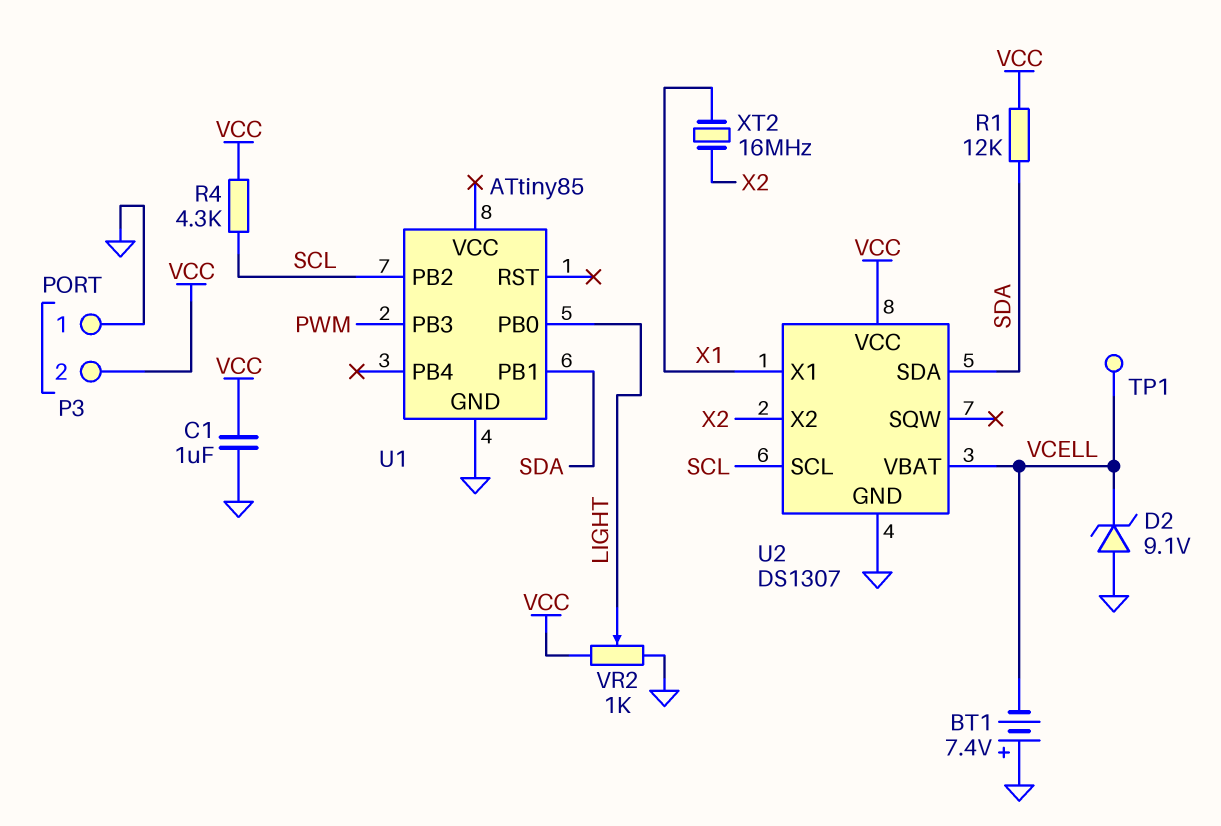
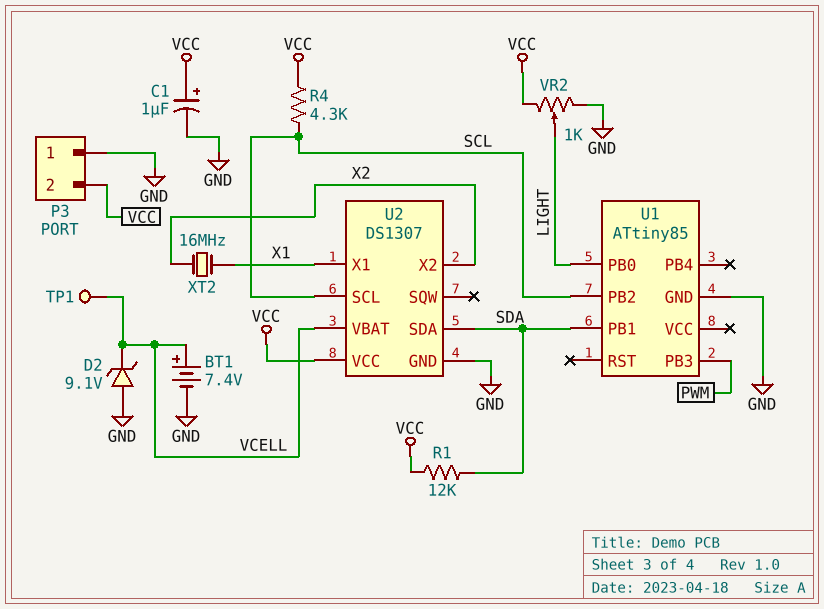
BT1: 7.4V (plus GND, minus VCELL) -> 7.4V (plus VCELL, minus GND)
C1: 1uF (GND, VCC) -> 1uF (plus VCC, minus GND)

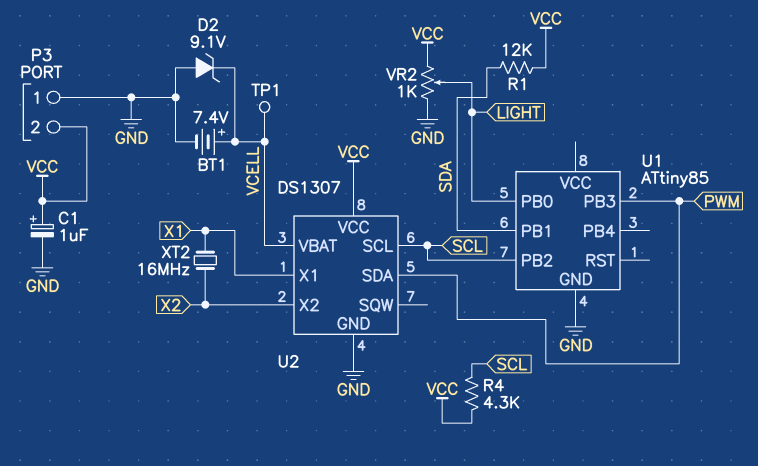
U2 pin SDA: SDA -> PWM

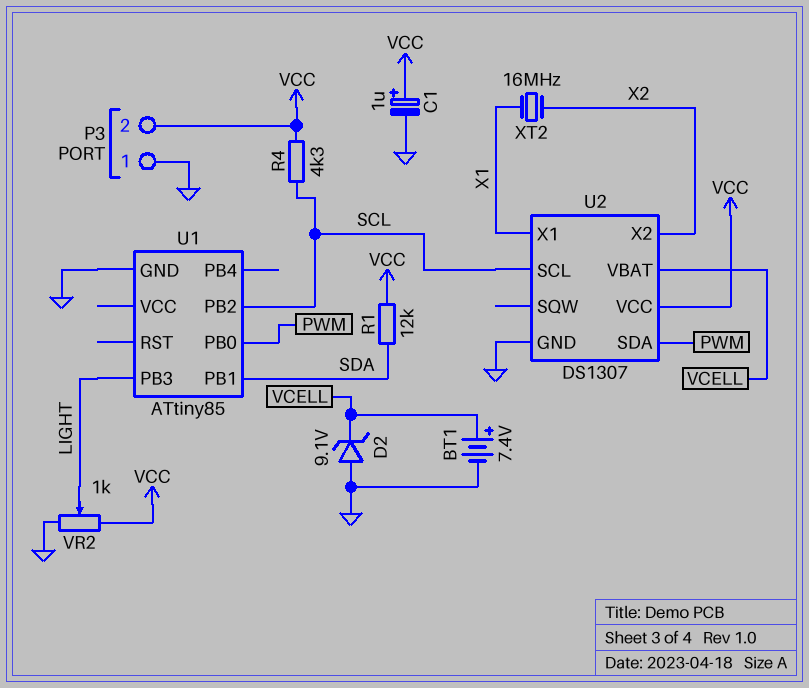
TP1: test point (VCELL) -> none
U1 pin PB0: LIGHT -> PWM
U1 pin PB3: PWM -> LIGHT

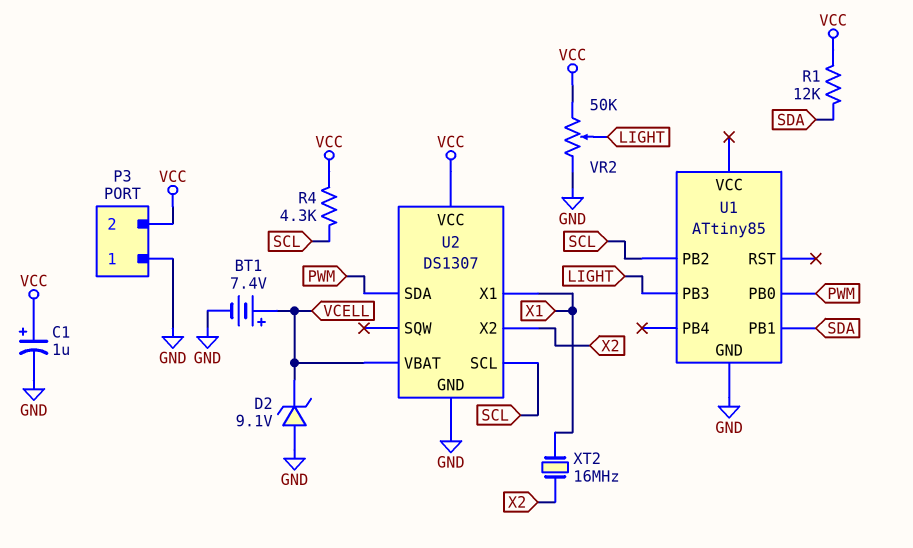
VR2: 1k (GND, VCC, wiper LIGHT) -> 50k (GND, VCC, wiper LIGHT)

